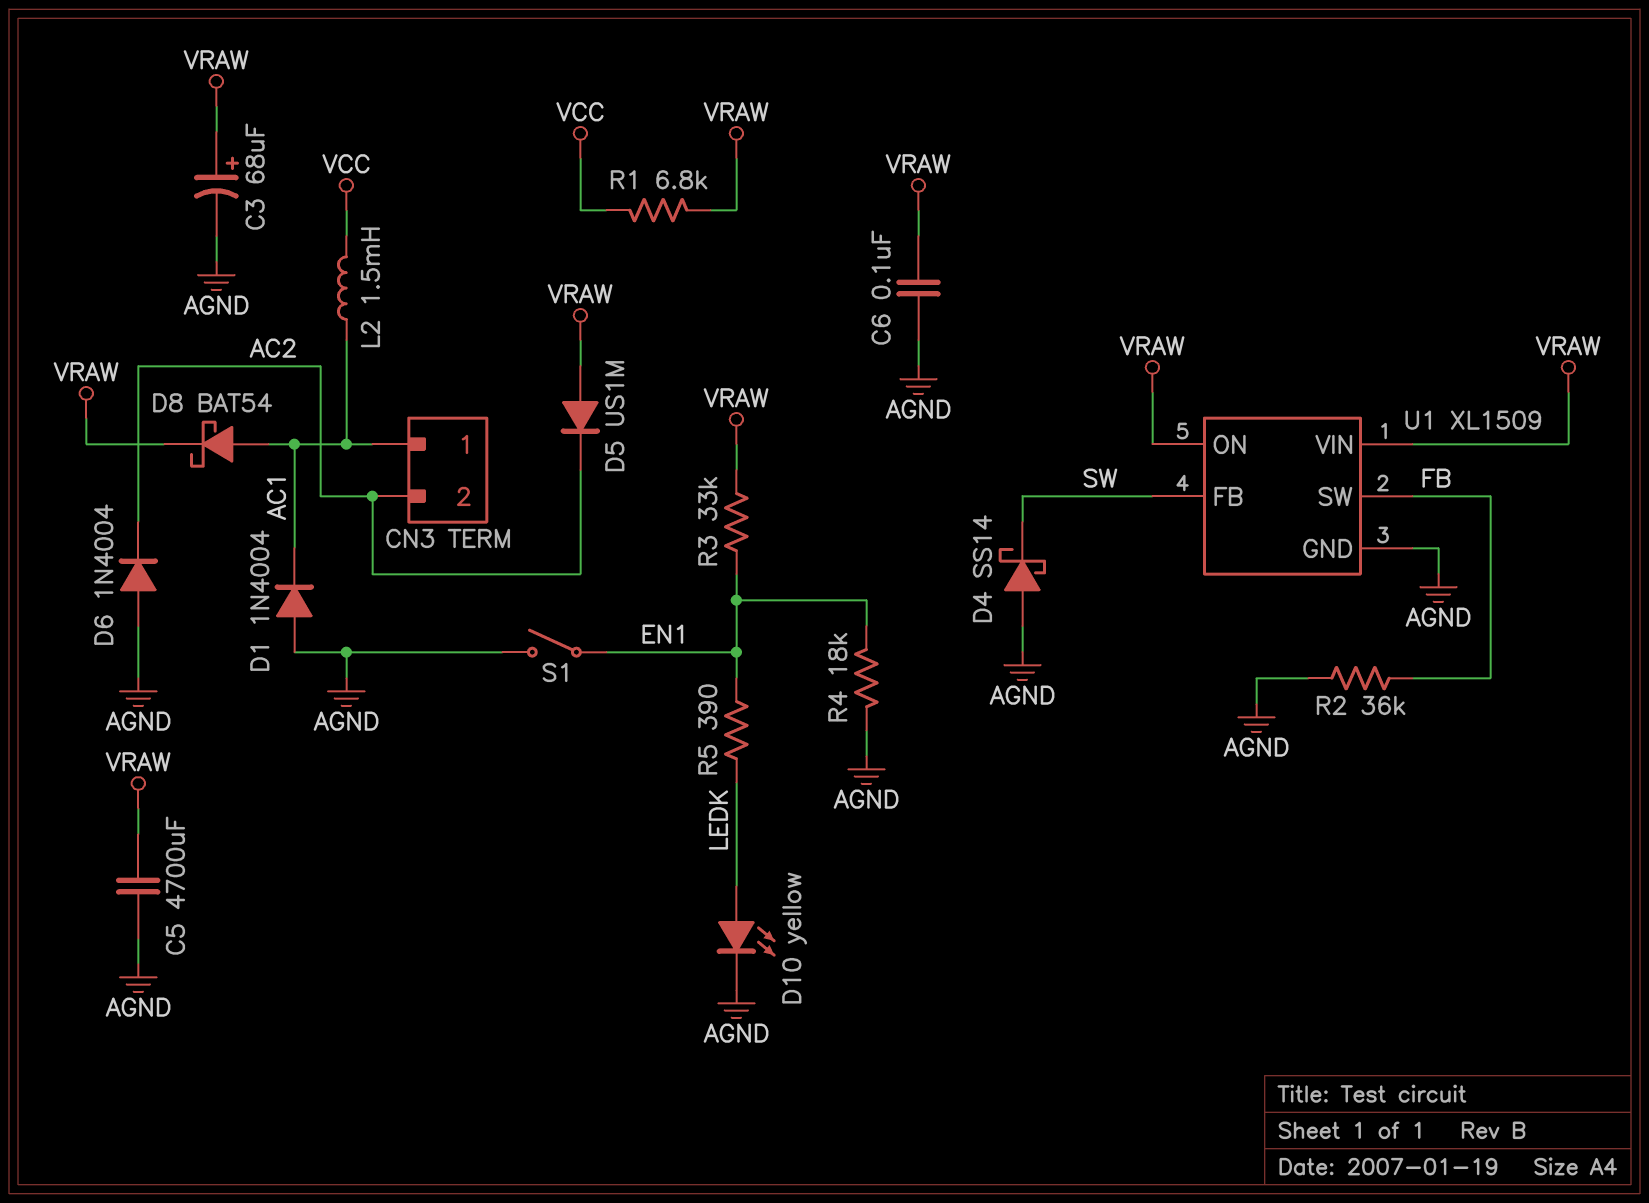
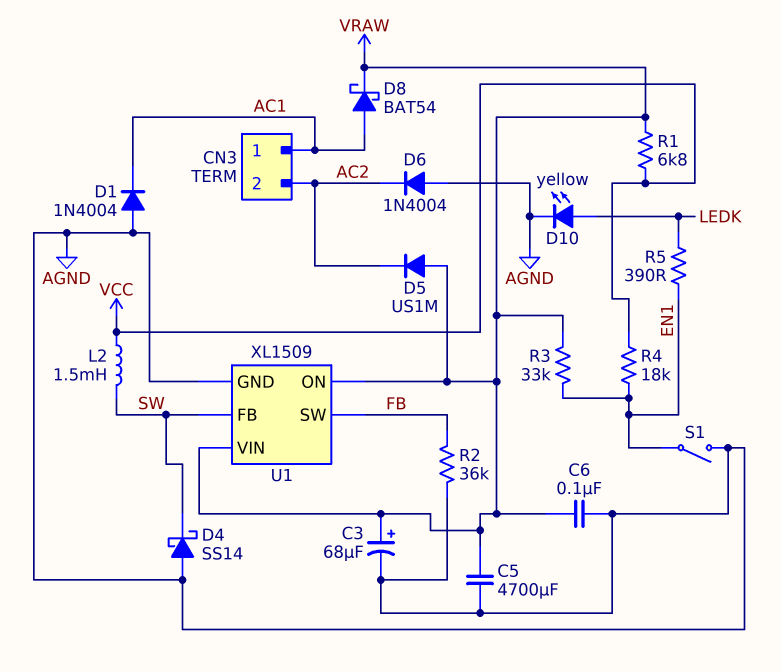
L2: 1.5mH (AC1, VCC) -> 1.5mH (SW, VCC)
R4: 18k (AGND, EN1) -> 18k (EN1, VCC)

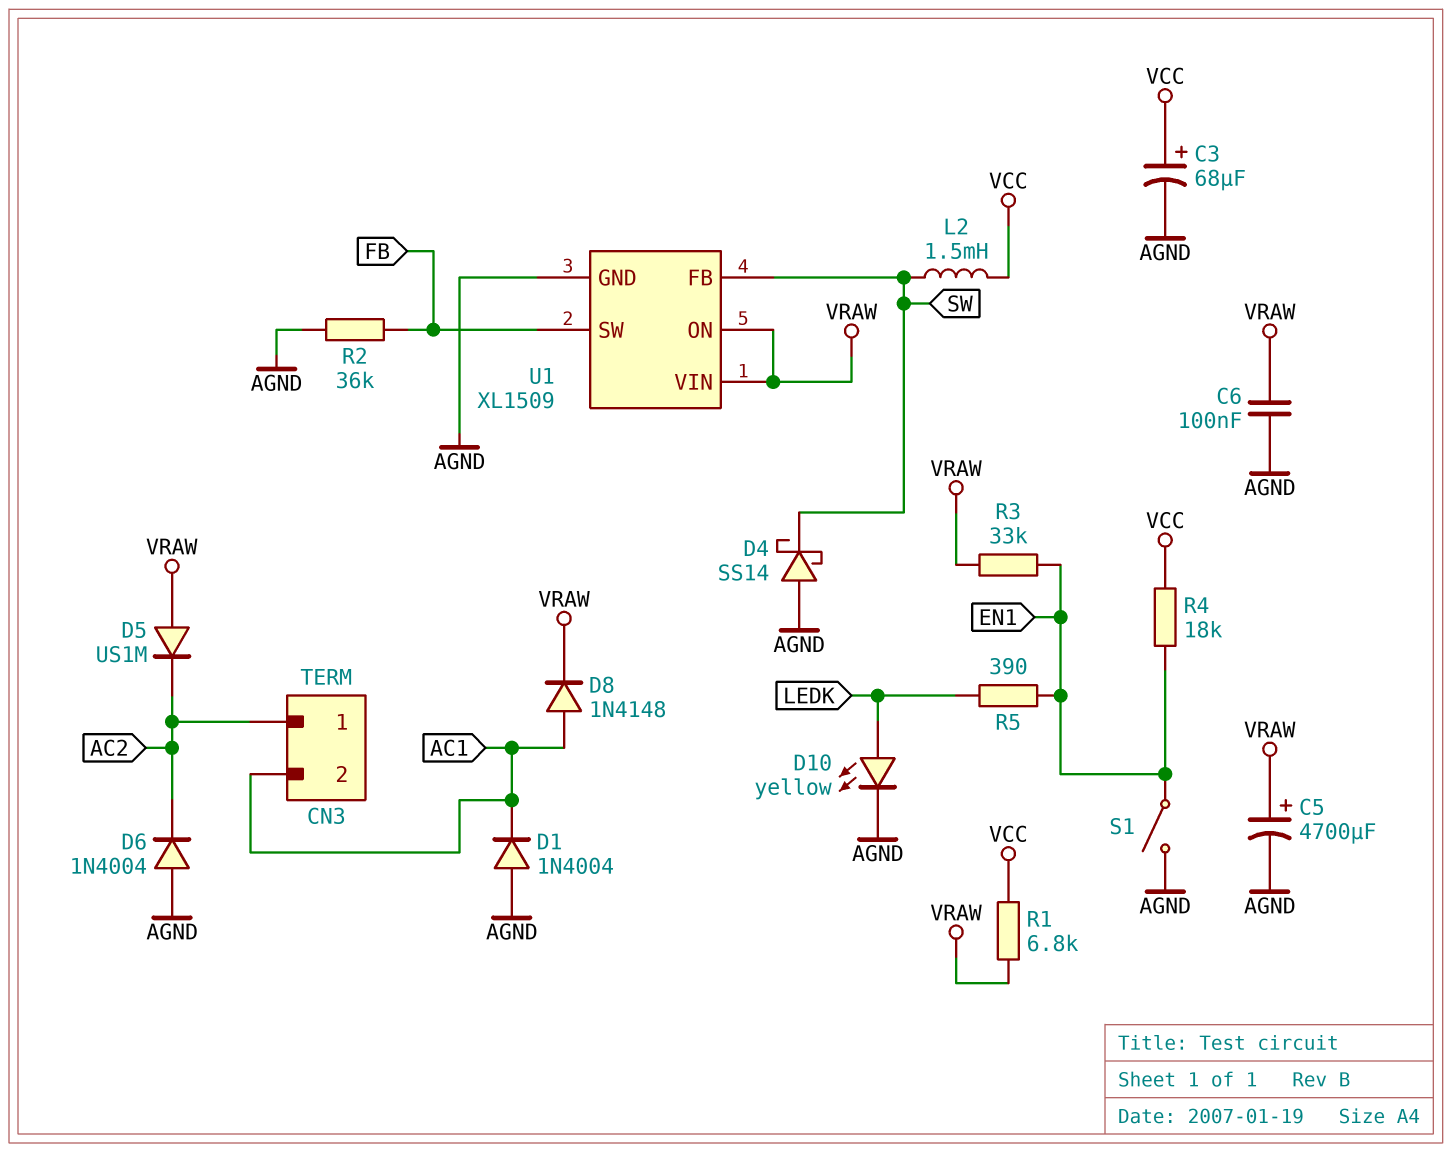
C3: 68uF (plus VRAW, minus AGND) -> 68uF (plus VCC, minus AGND)
C5: 4700uF (AGND, VRAW) -> 4700uF (plus VRAW, minus AGND)
CN3 pin 1: AC1 -> AC2
CN3 pin 2: AC2 -> AC1
D8: schottky BAT54 (A AC1, K VRAW) -> diode 1N4148 (A AC1, K VRAW)

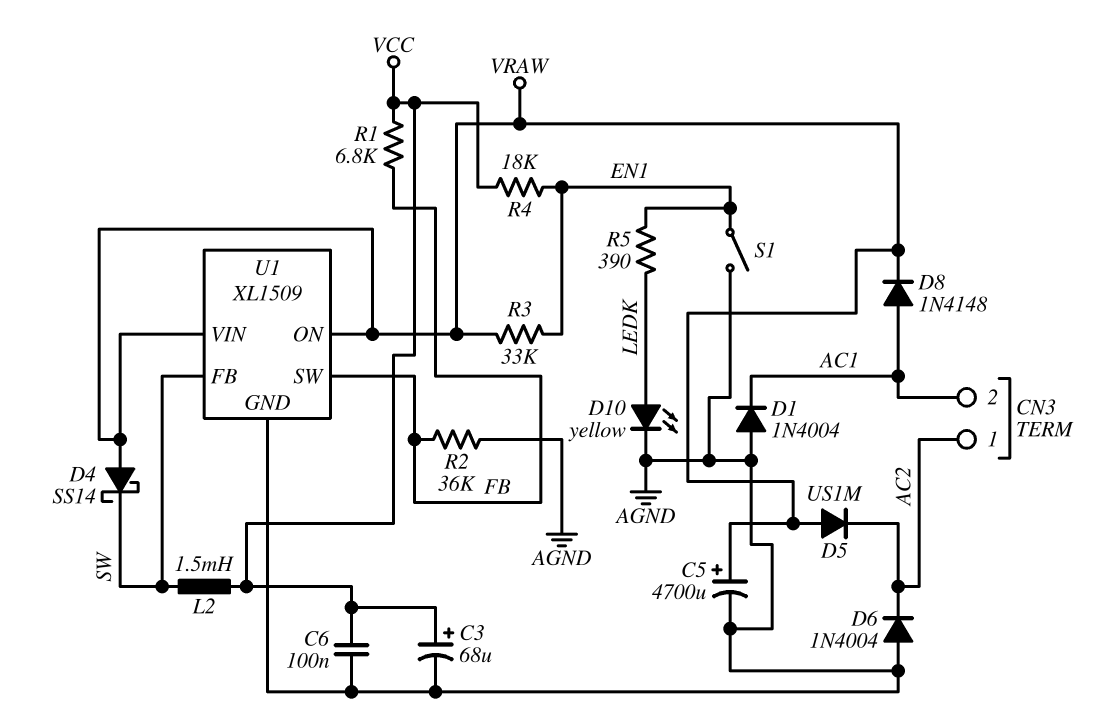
C6: 100nF (AGND, VRAW) -> 100nF (AGND, VCC)
D4: schottky SS14 (A AGND, K SW) -> schottky SS14 (A VRAW, K SW)
R1: 6.8k (VCC, VRAW) -> 6.8k (FB, VCC)

